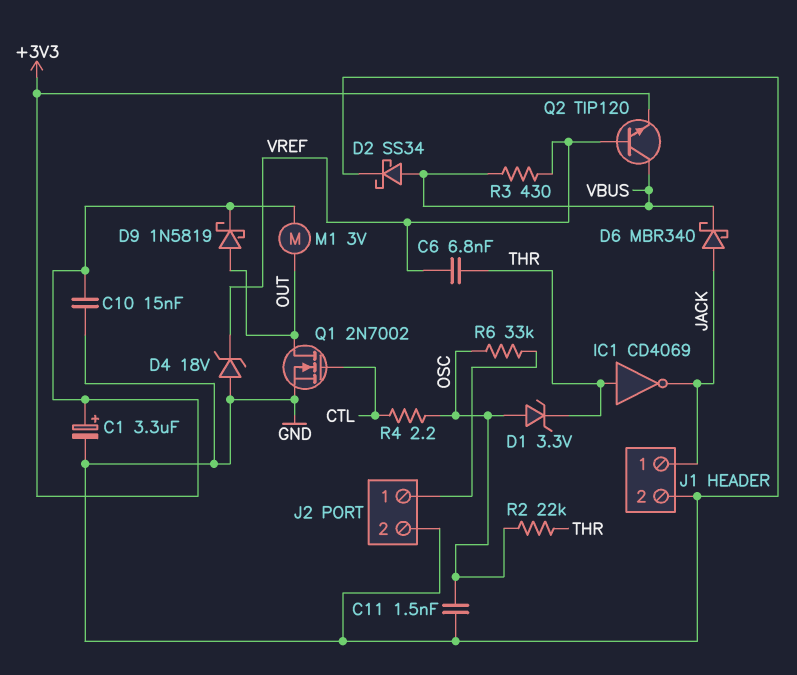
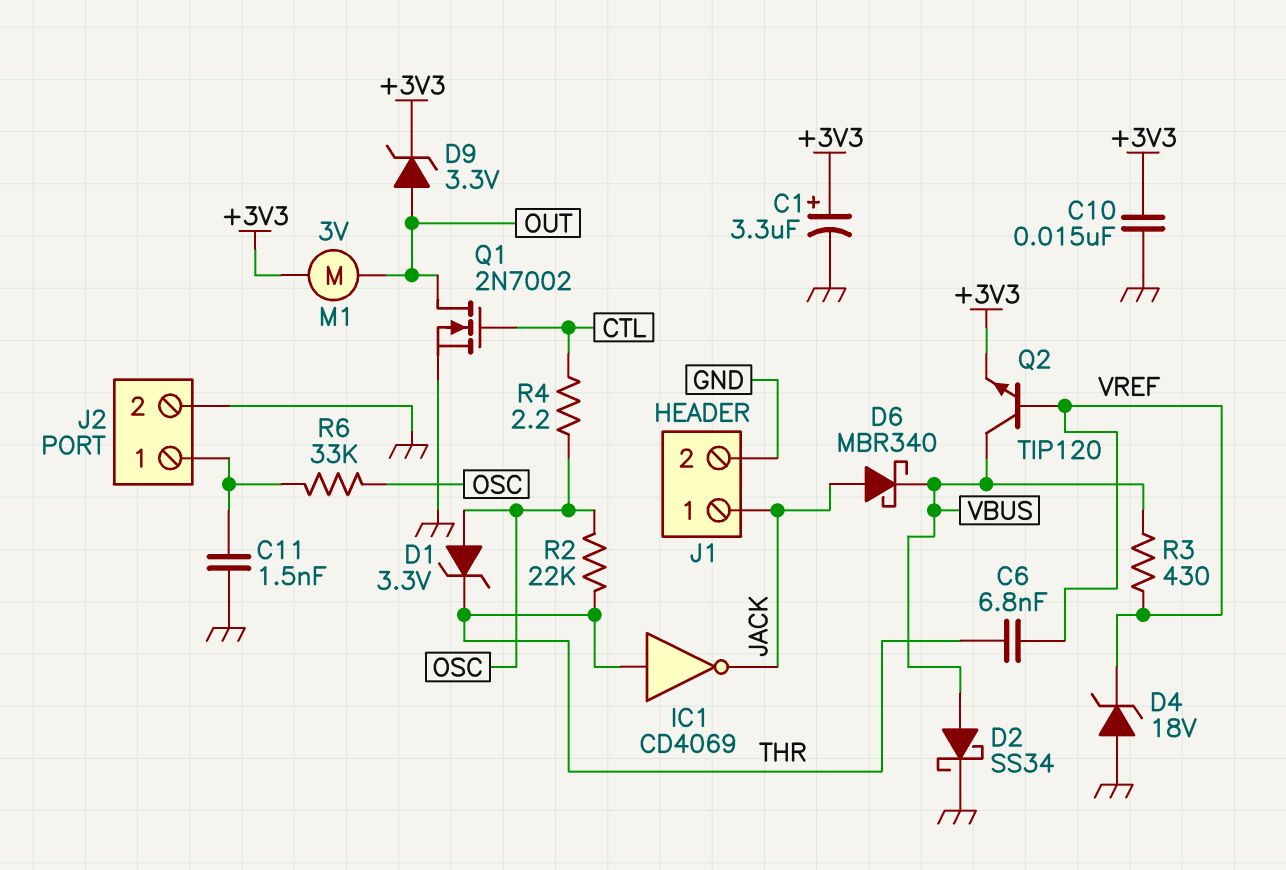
C11: 1.5nF (GND, OSC) -> 1.5nF (GND, J2/1)
D9: schottky 1N5819 (A OUT, K +3V3) -> zener 3.3V (A OUT, K +3V3)

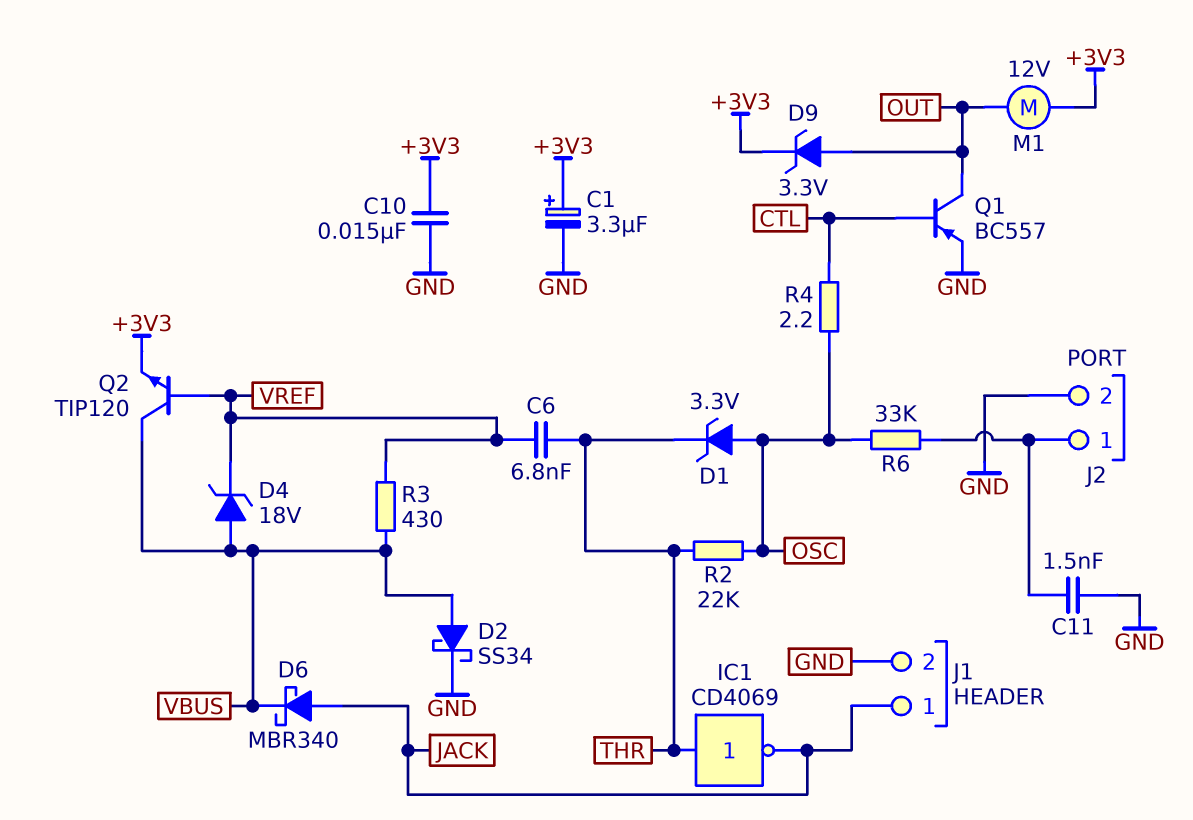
D4: zener 18V (A GND, K VREF) -> zener 18V (A VBUS, K VREF)
M1: motor 3V (+3V3, OUT) -> motor 12V (+3V3, OUT)
Q1: NMOS 2N7002 (G CTL, D OUT, S GND) -> PNP BC557 (B CTL, C OUT, E GND)

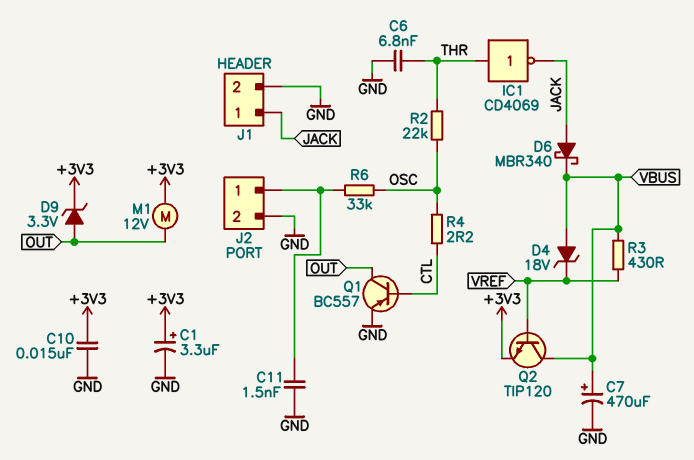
C6: 6.8nF (THR, VREF) -> 6.8nF (GND, THR)
C7: none -> 470uF (plus VBUS, minus GND)
D1: zener 3.3V (A OSC, K THR) -> none
D2: schottky SS34 (A VBUS, K GND) -> none

